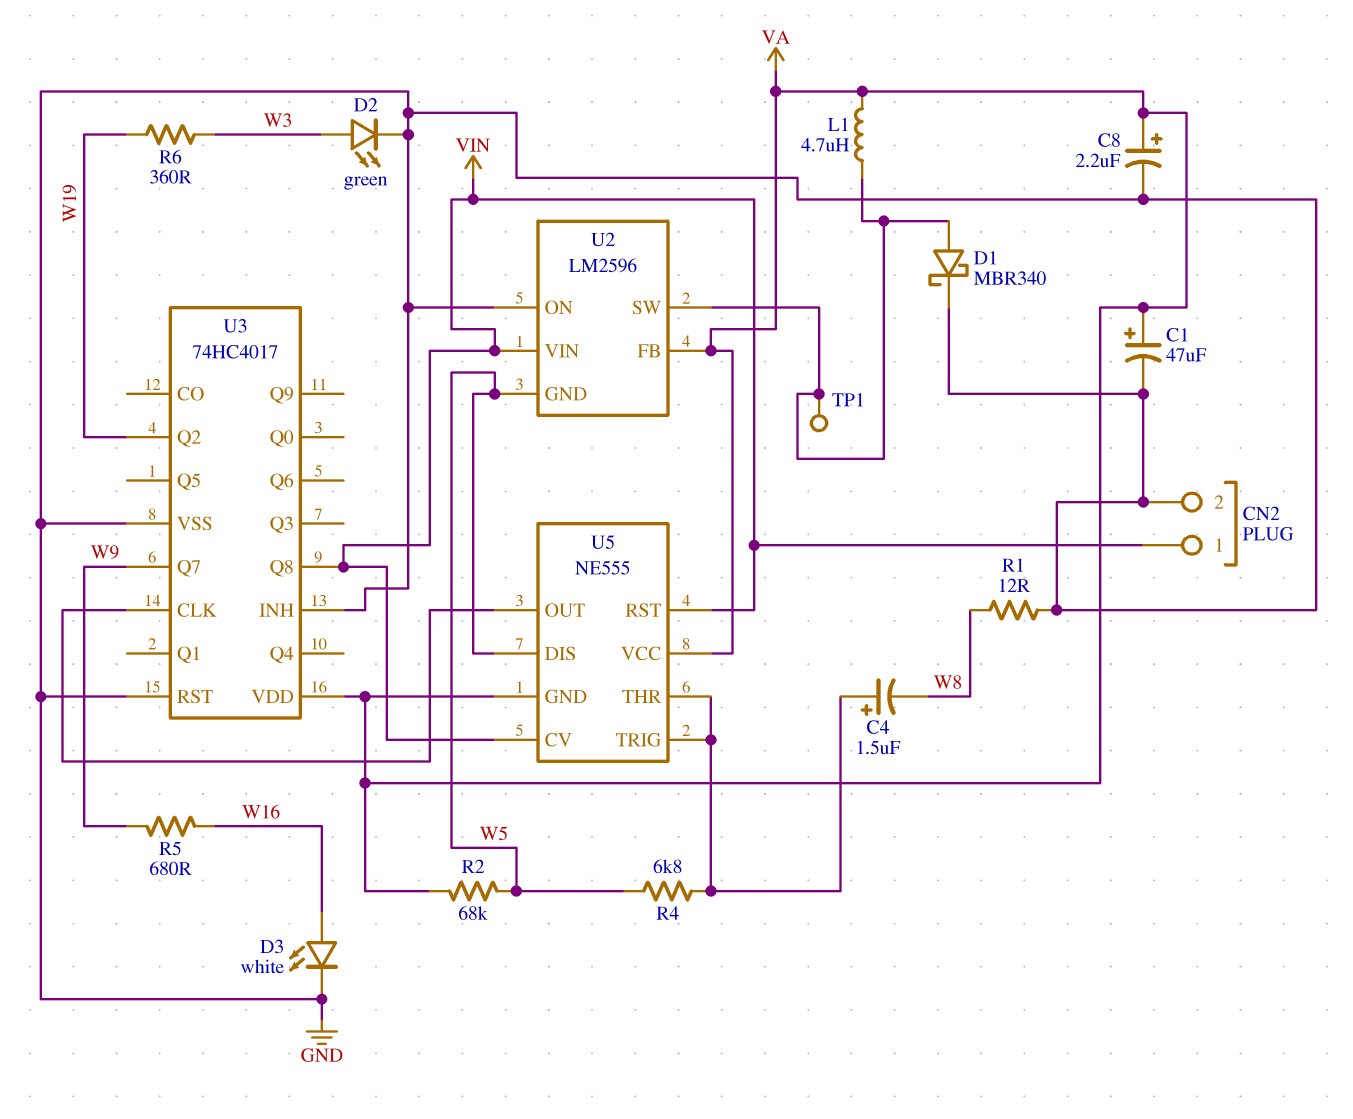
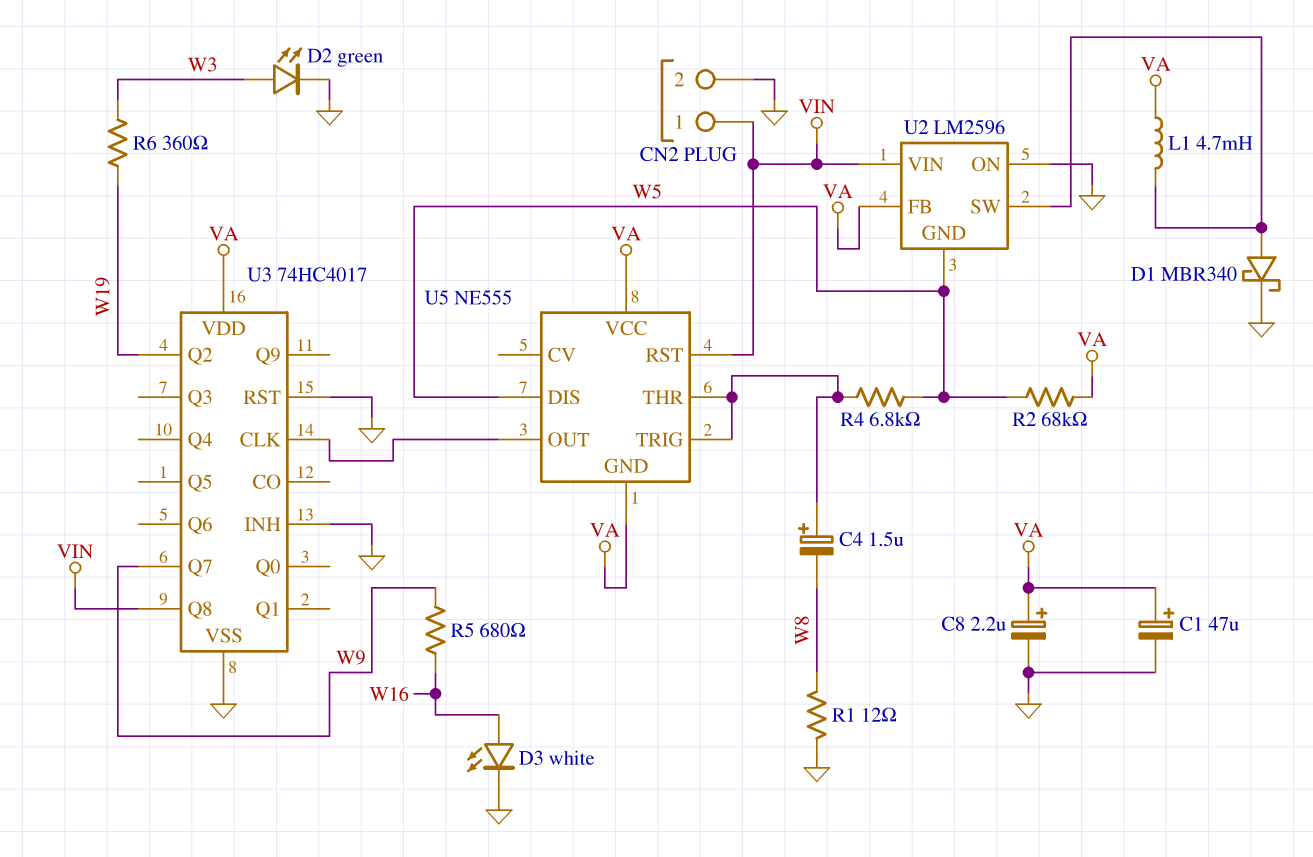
L1: 4.7uH (U2/SW, VA) -> 4.7mH (U2/SW, VA)
TP1: test point (U2/SW) -> none
U5 pin CV: VIN -> none

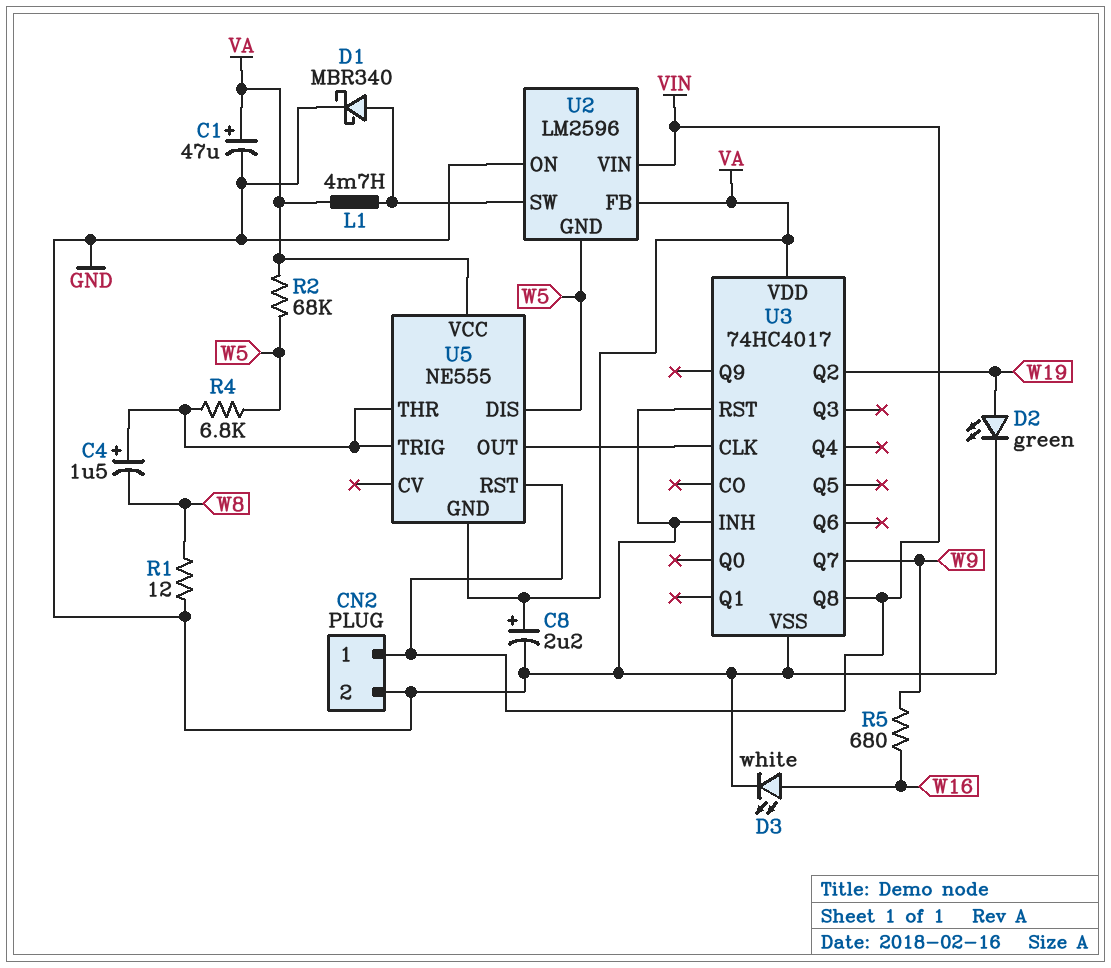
D2: LED green (A W3, K GND) -> LED green (A W19, K GND)
R6: 360 (W3, W19) -> none

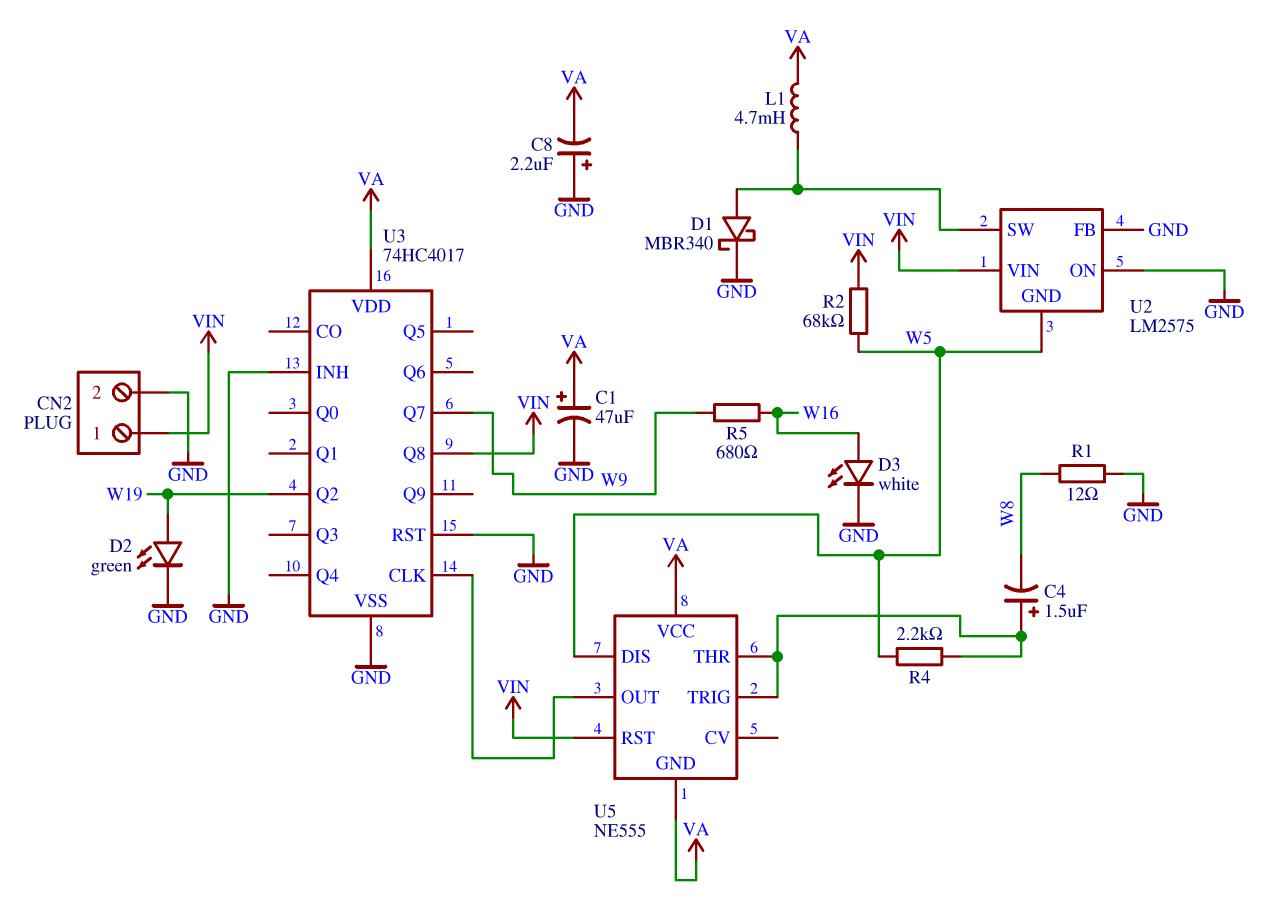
C8: 2.2uF (plus VA, minus GND) -> 2.2uF (plus GND, minus VA)
R2: 68k (VA, W5) -> 68k (VIN, W5)
R4: 6.8k (U5/THR, W5) -> 2.2k (U5/THR, W5)
U2: LM2596 -> LM2575
U2 pin FB: VA -> GND

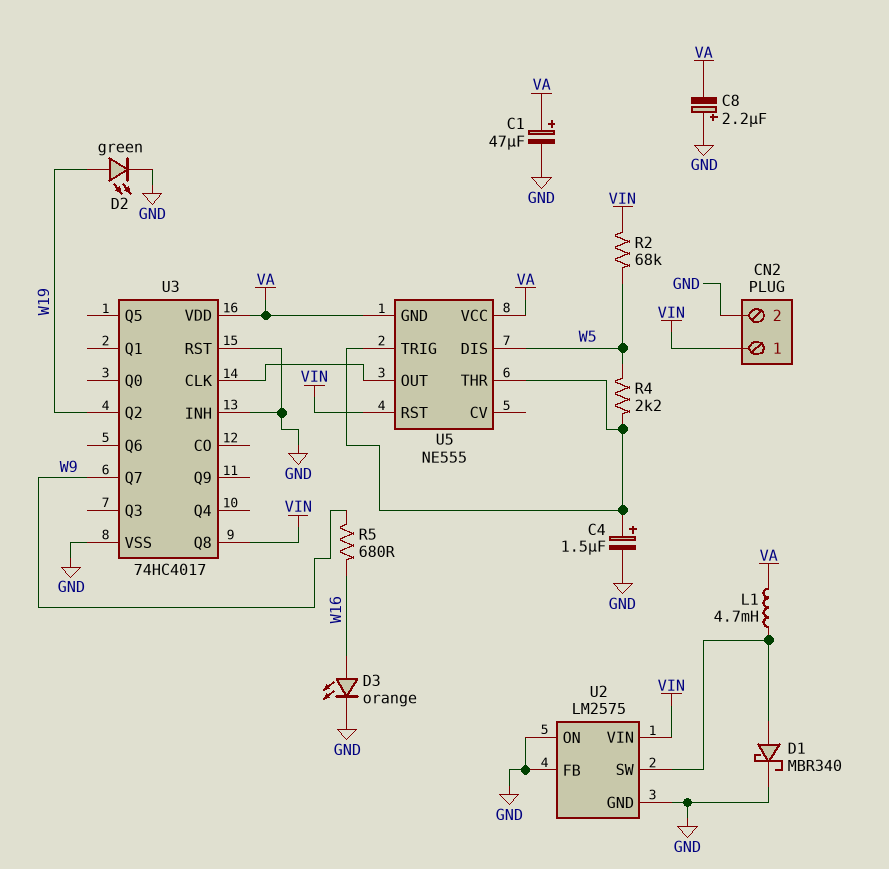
C4: 1.5uF (plus U5/THR, minus W8) -> 1.5uF (plus U5/THR, minus GND)
D3: LED white (A W16, K GND) -> LED orange (A W16, K GND)
R1: 12 (GND, W8) -> none
U2 pin GND: W5 -> GND

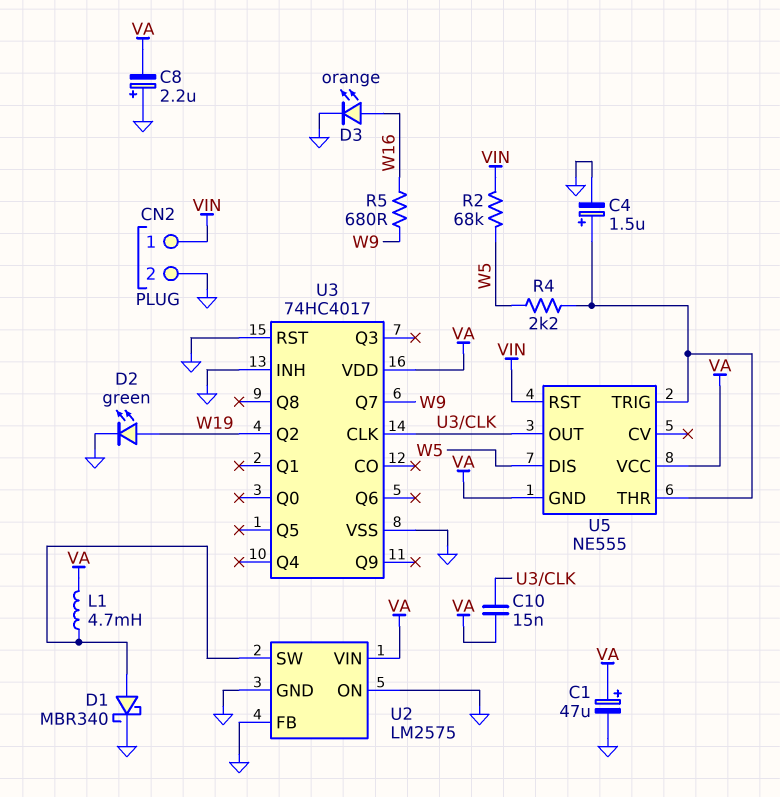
C10: none -> 15nF (U3/CLK, VA)
U2 pin VIN: VIN -> VA
U3 pin Q8: VIN -> none

